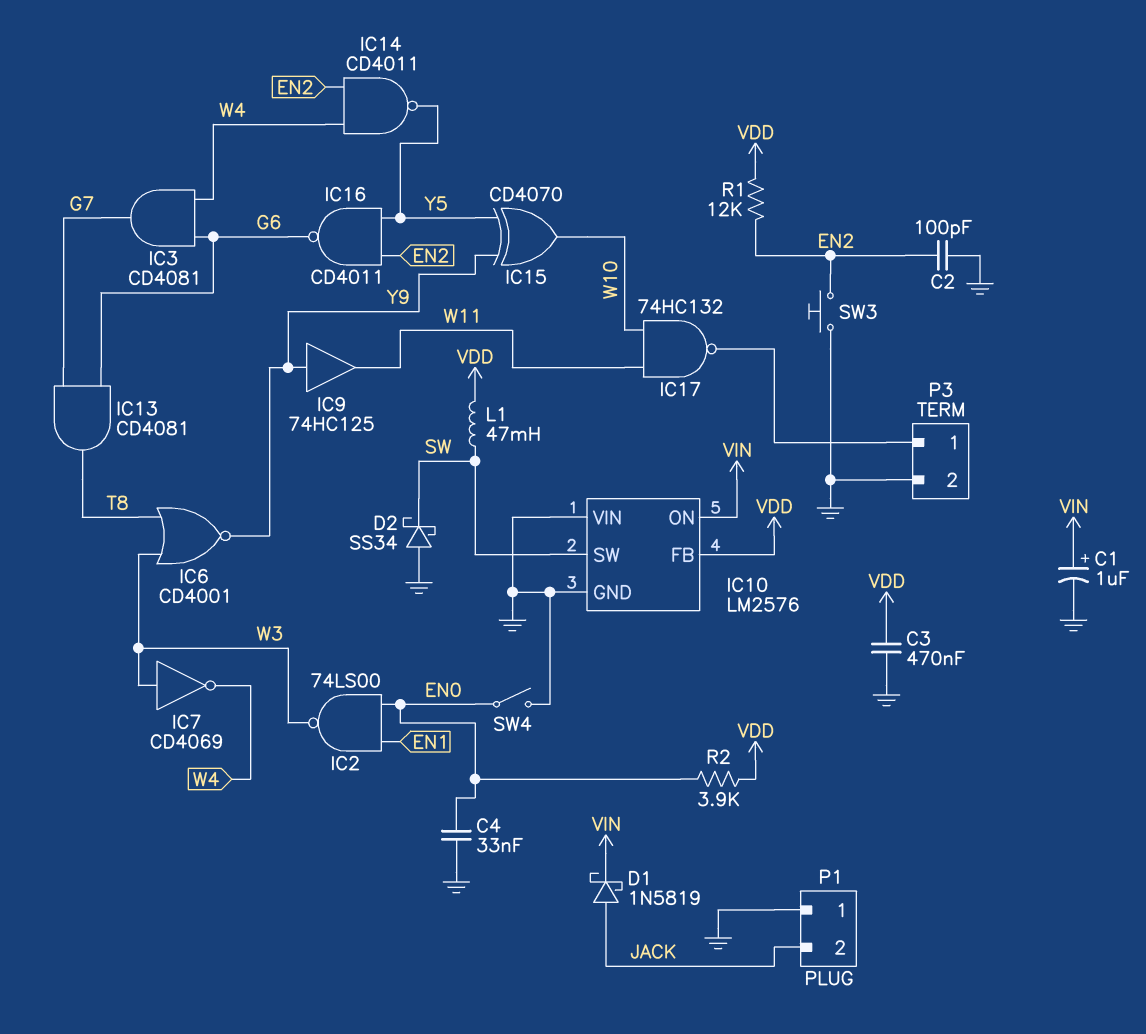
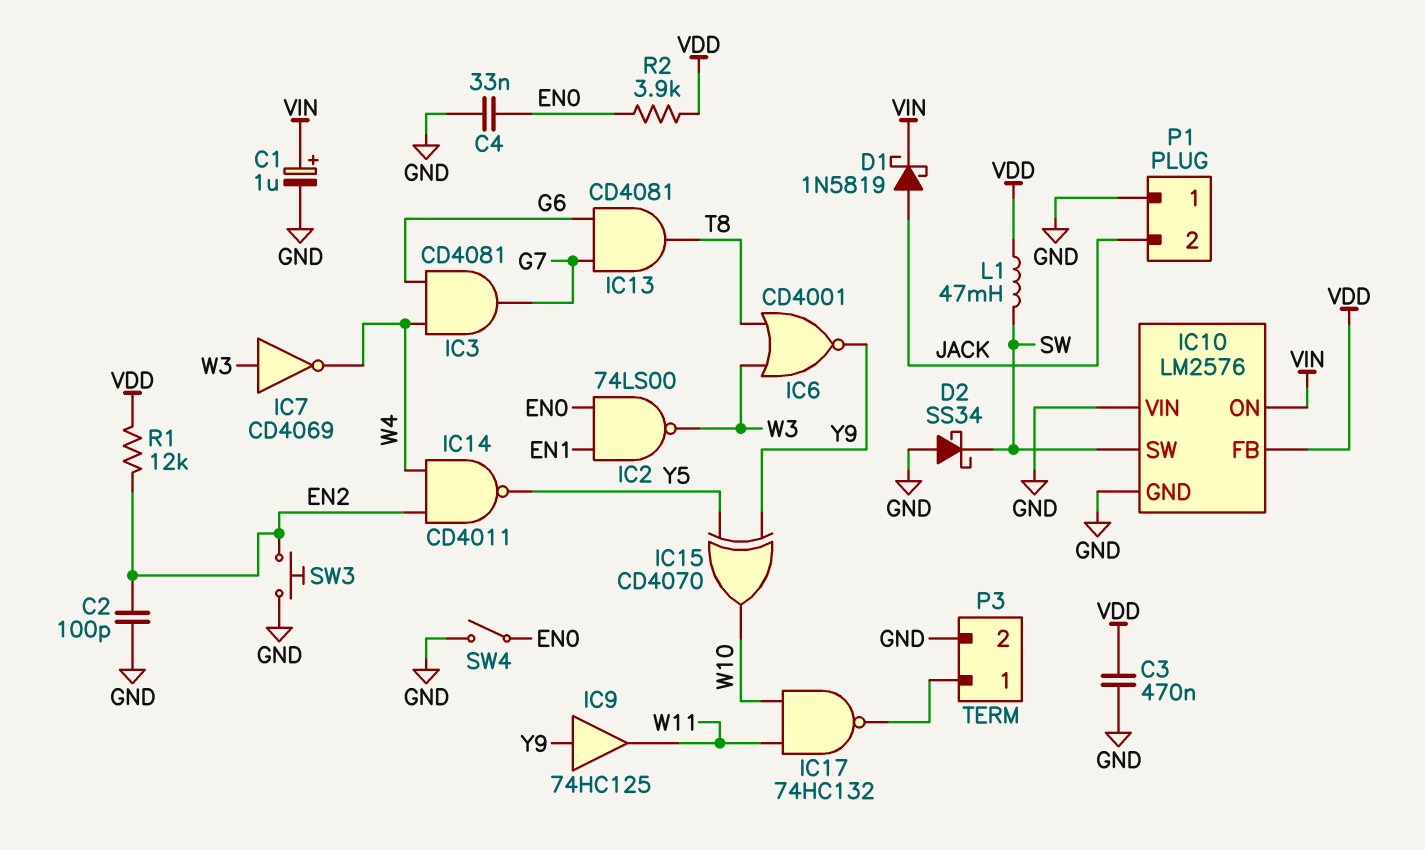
IC16: NAND CD4011 (in EN2, in Y5, out G6) -> none

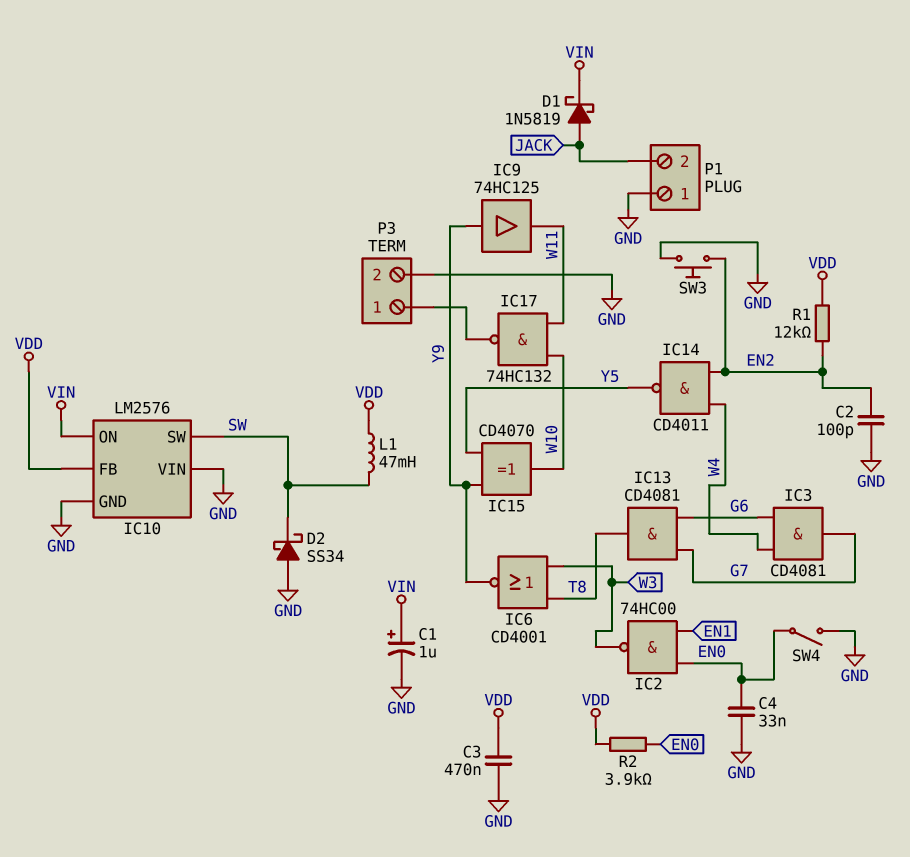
IC2: NAND 74LS00 (in EN0, in EN1, out W3) -> NAND 74HC00 (in EN0, in EN1, out W3)
IC7: NOT CD4069 (in W3, out W4) -> none

